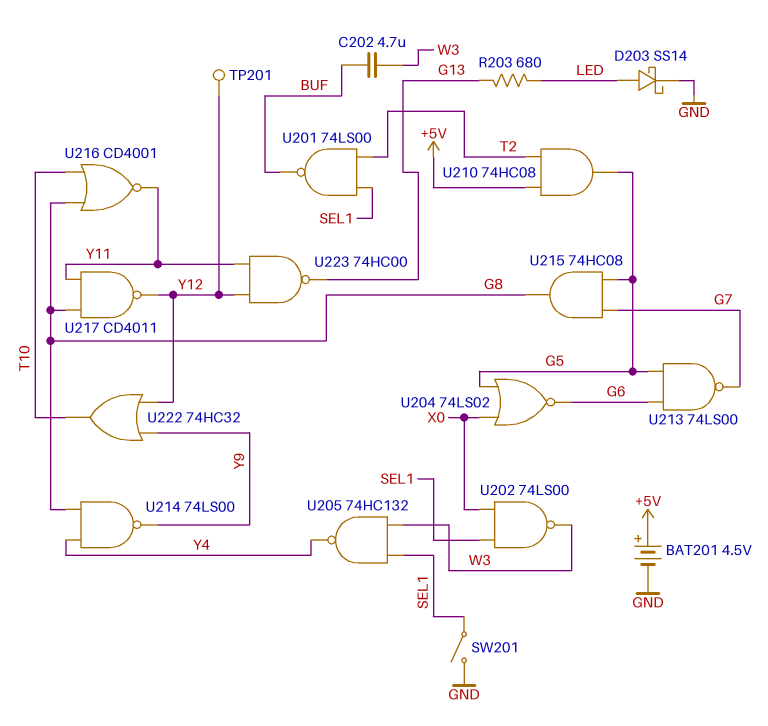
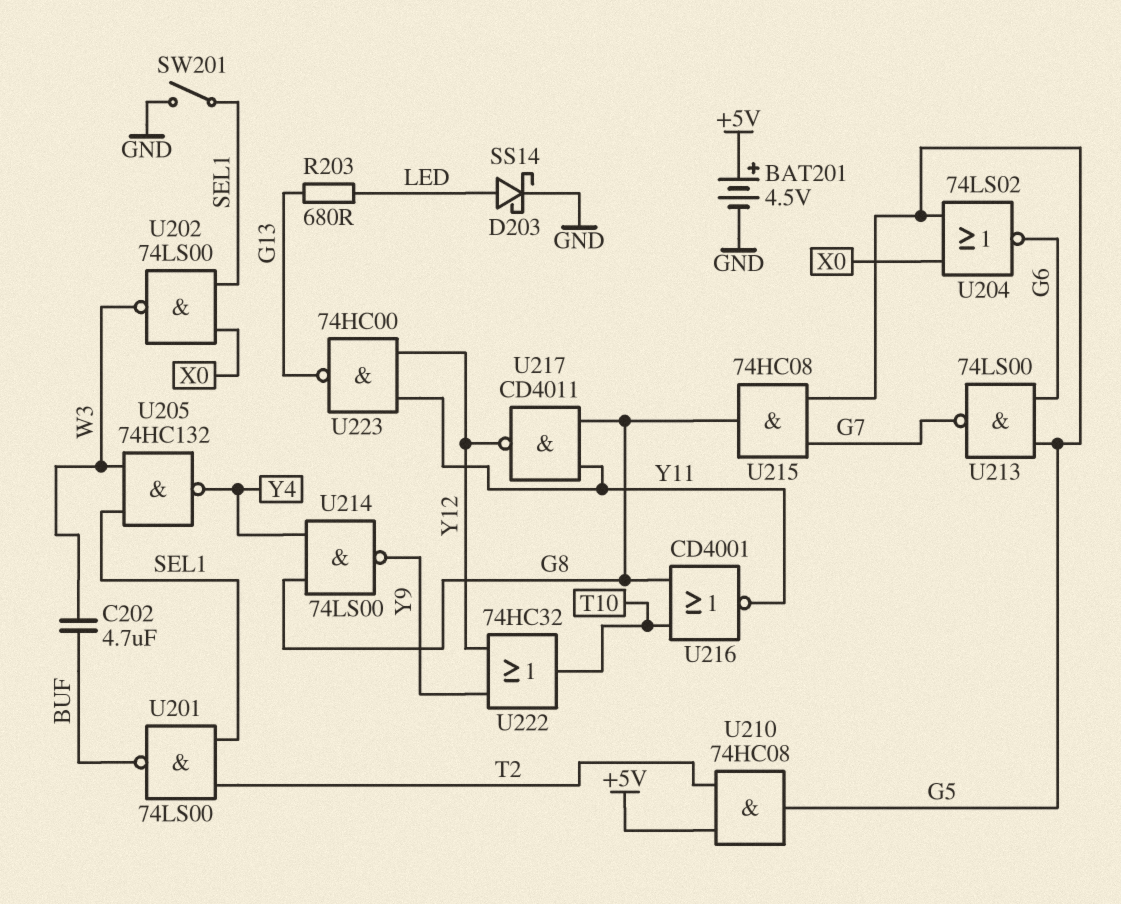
TP201: test point (Y12) -> none

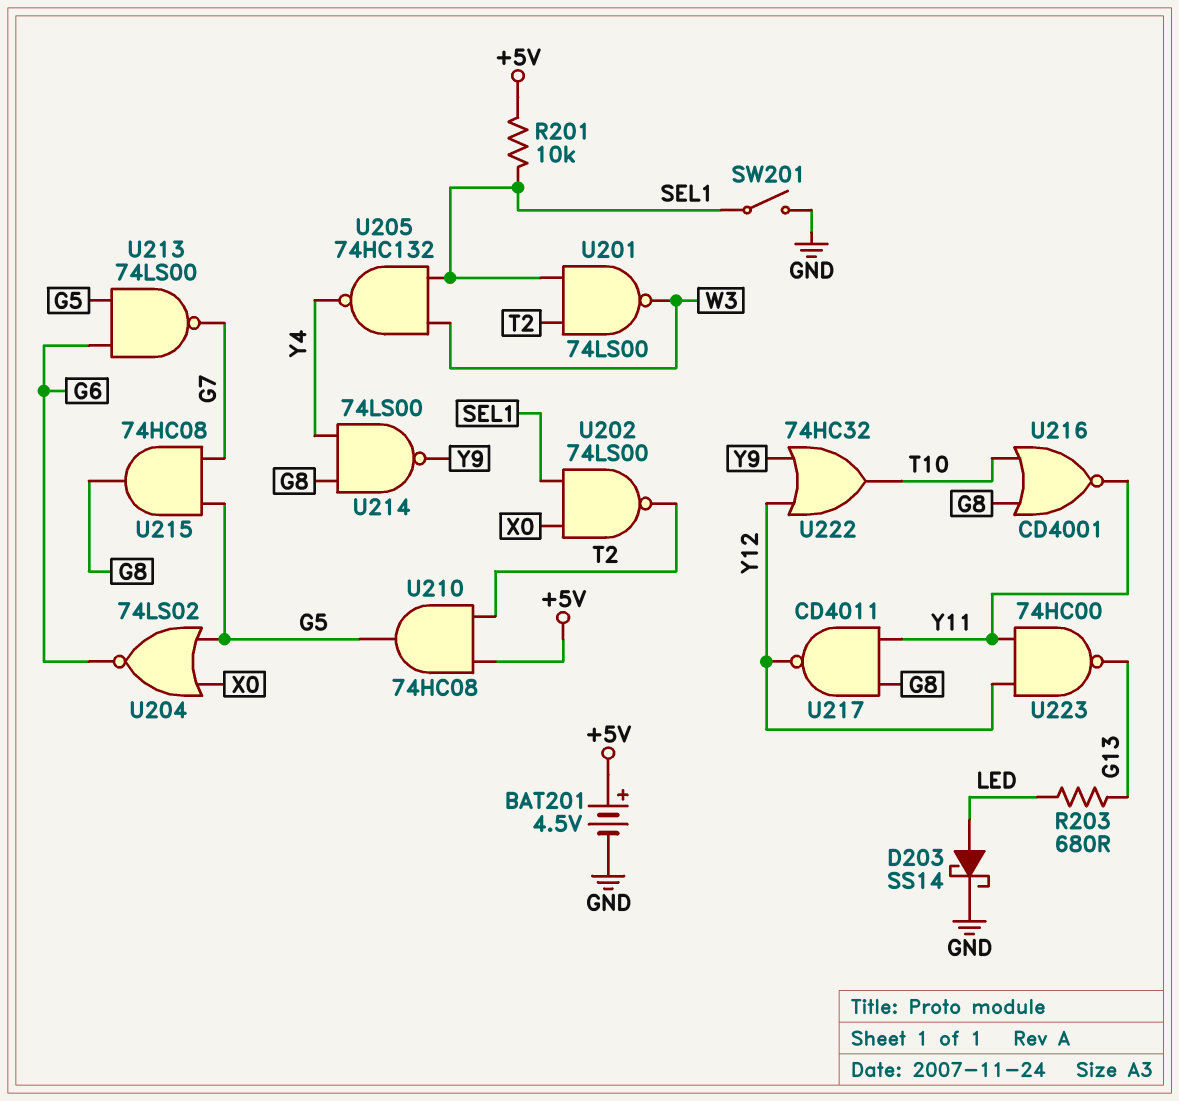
C202: 4.7uF (BUF, W3) -> none
R201: none -> 10k (+5V, SEL1)
U201: NAND 74LS00 (in SEL1, in T2, out BUF) -> NAND 74LS00 (in SEL1, in T2, out W3)
U202: NAND 74LS00 (in SEL1, in X0, out W3) -> NAND 74LS00 (in SEL1, in X0, out T2)

